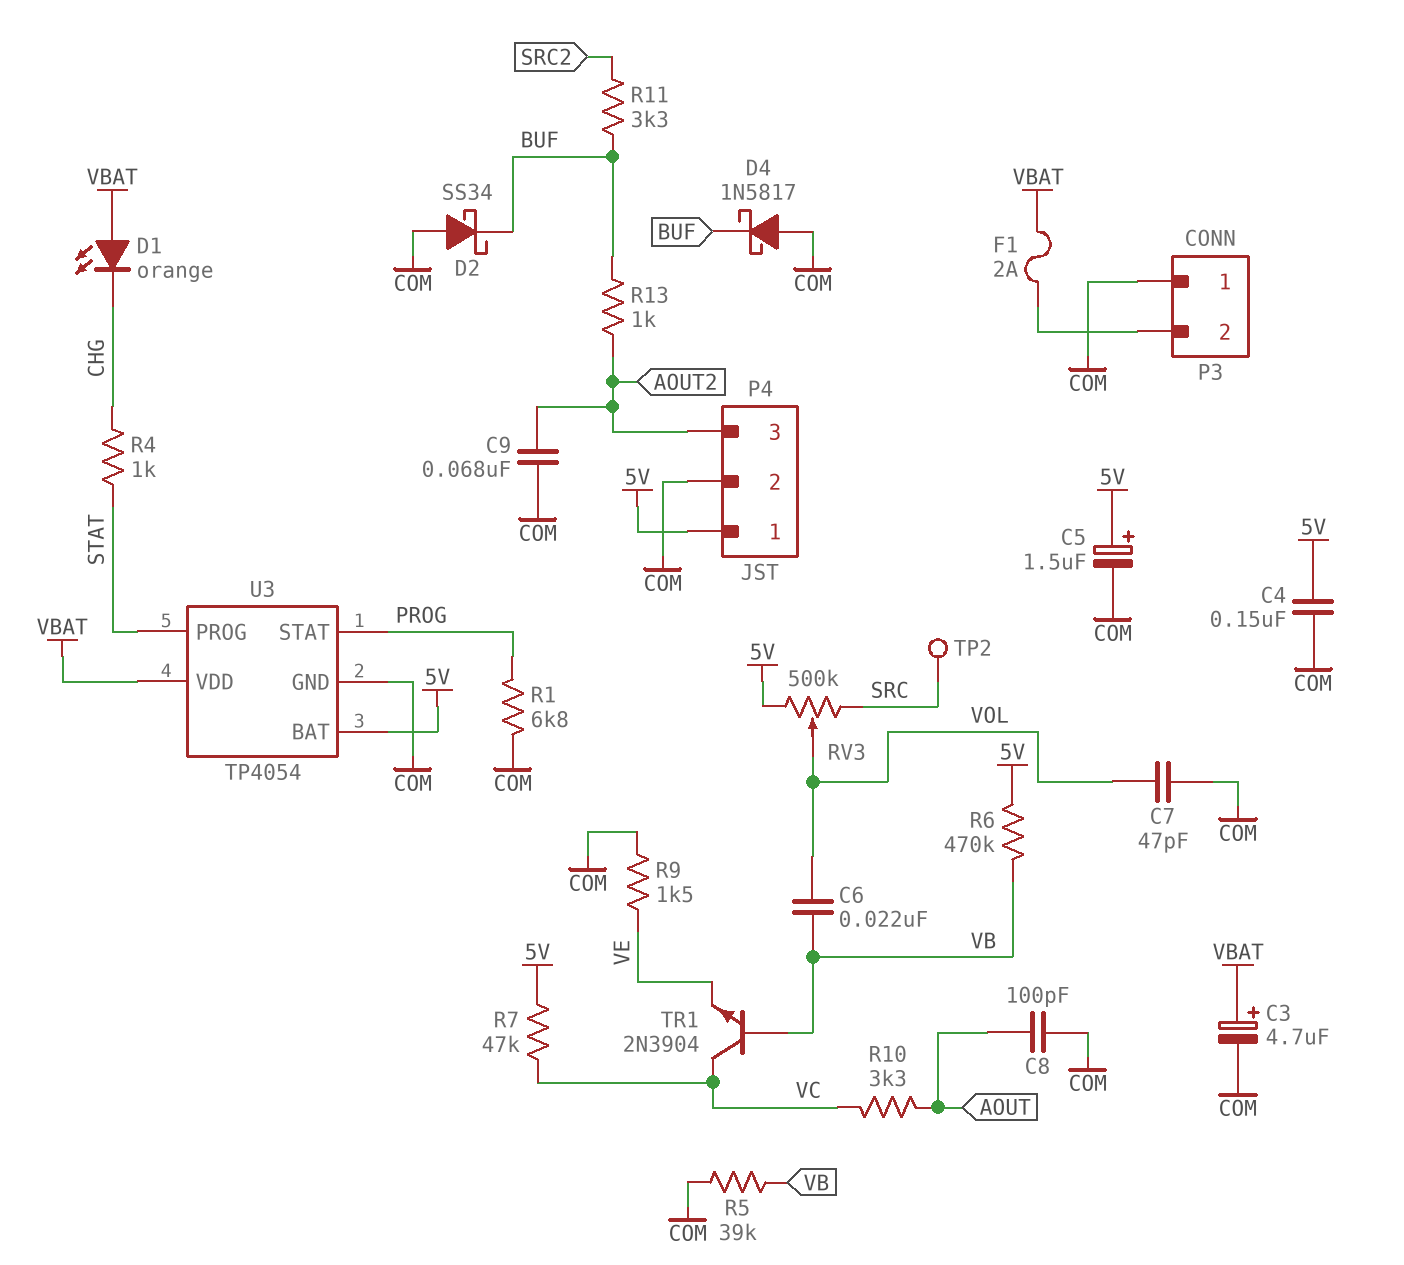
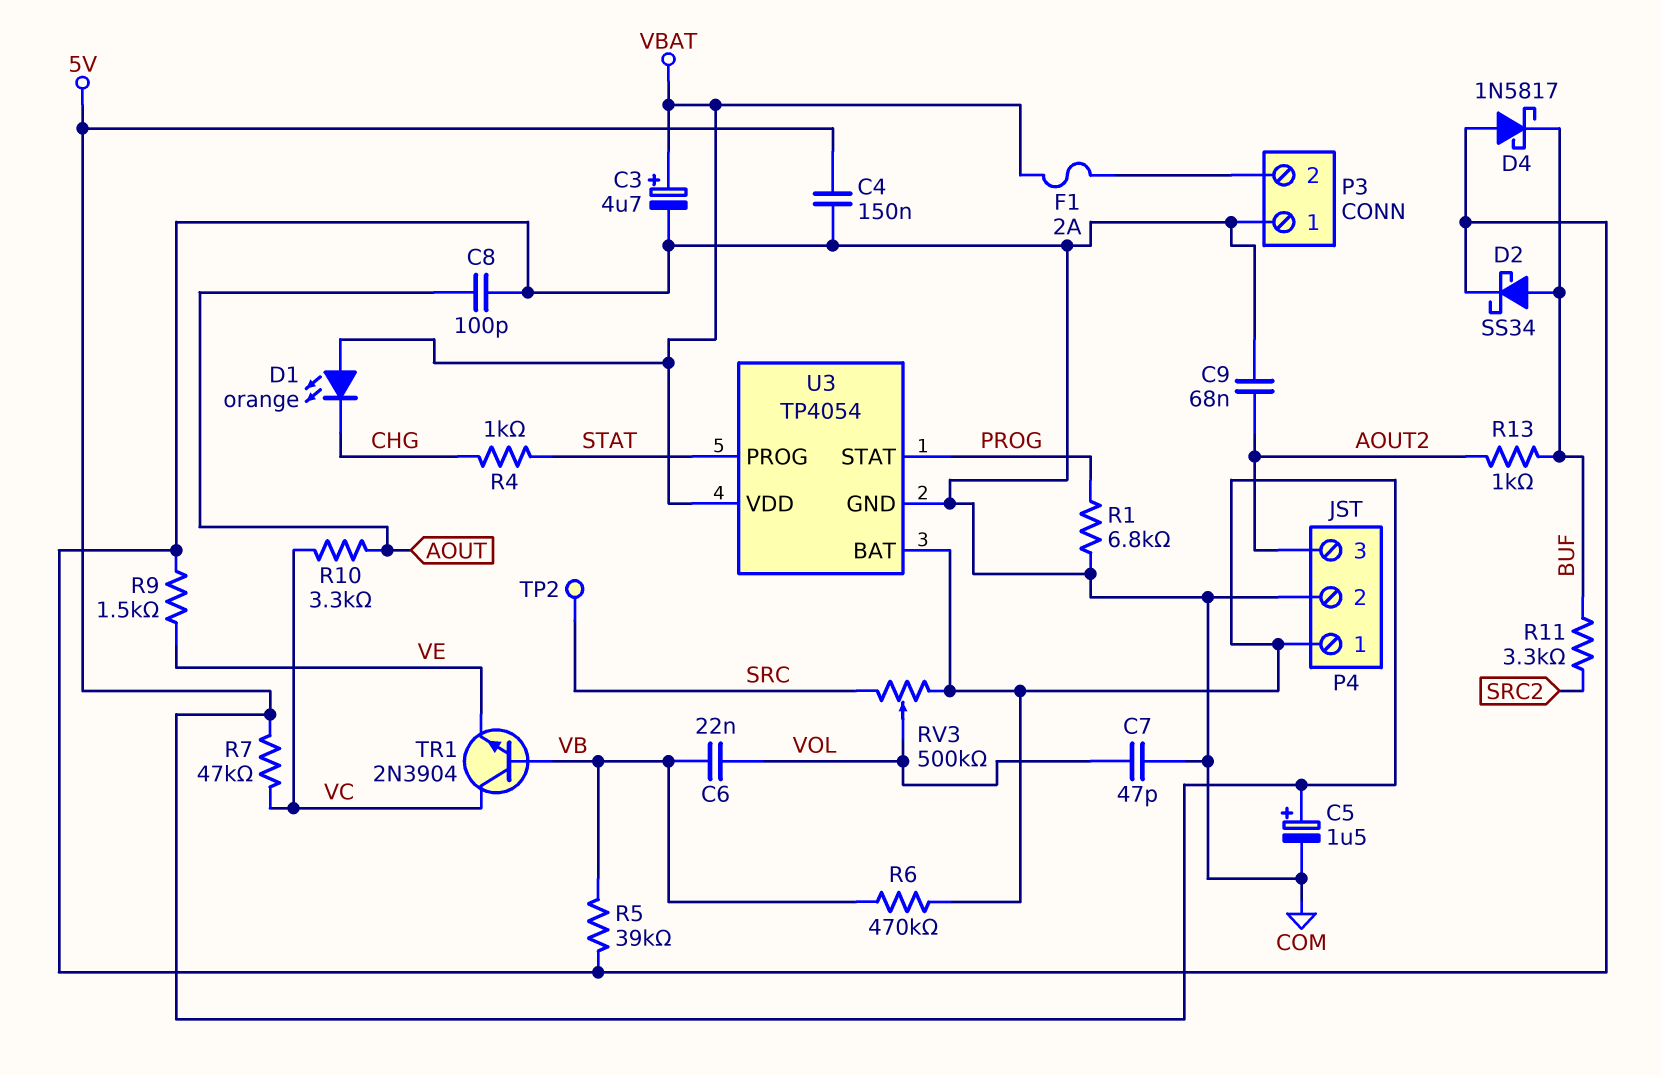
D2: schottky SS34 (A COM, K BUF) -> schottky SS34 (A BUF, K COM)

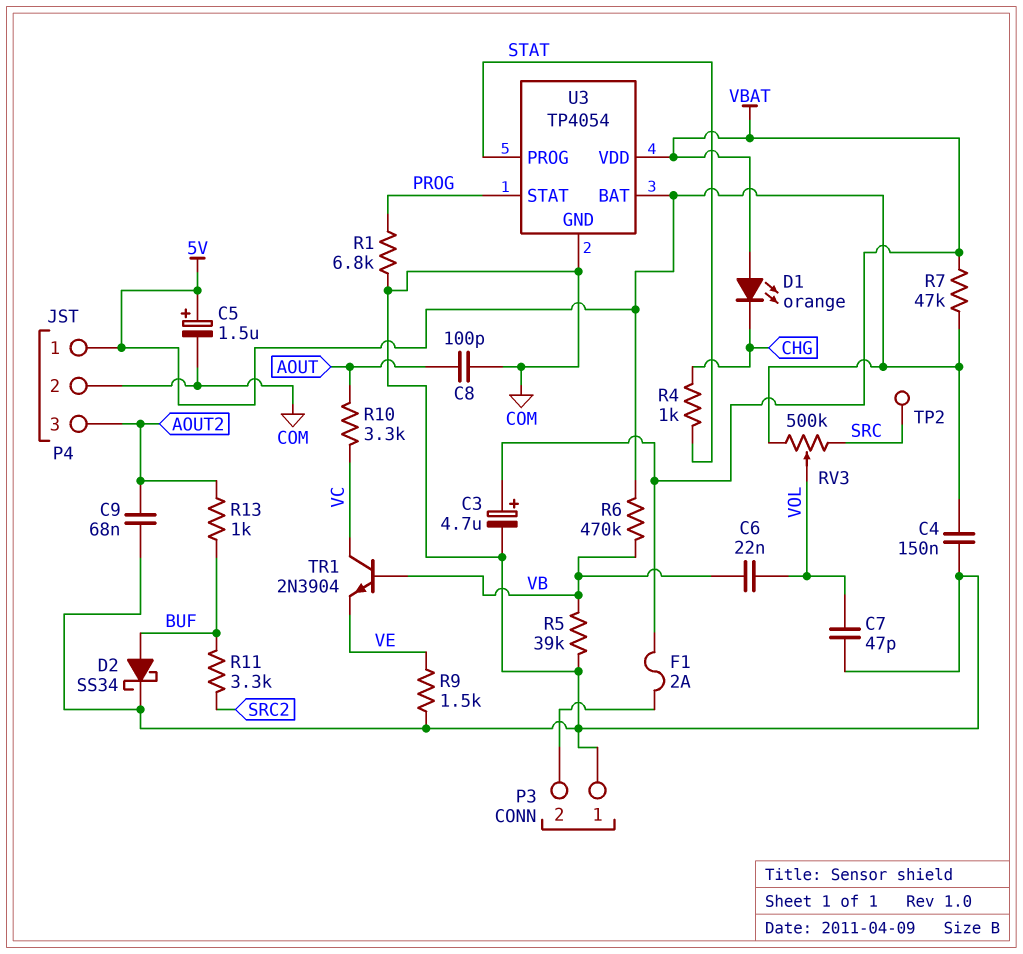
D4: schottky 1N5817 (A COM, K BUF) -> none
R7: 47k (5V, VC) -> 47k (5V, VBAT)

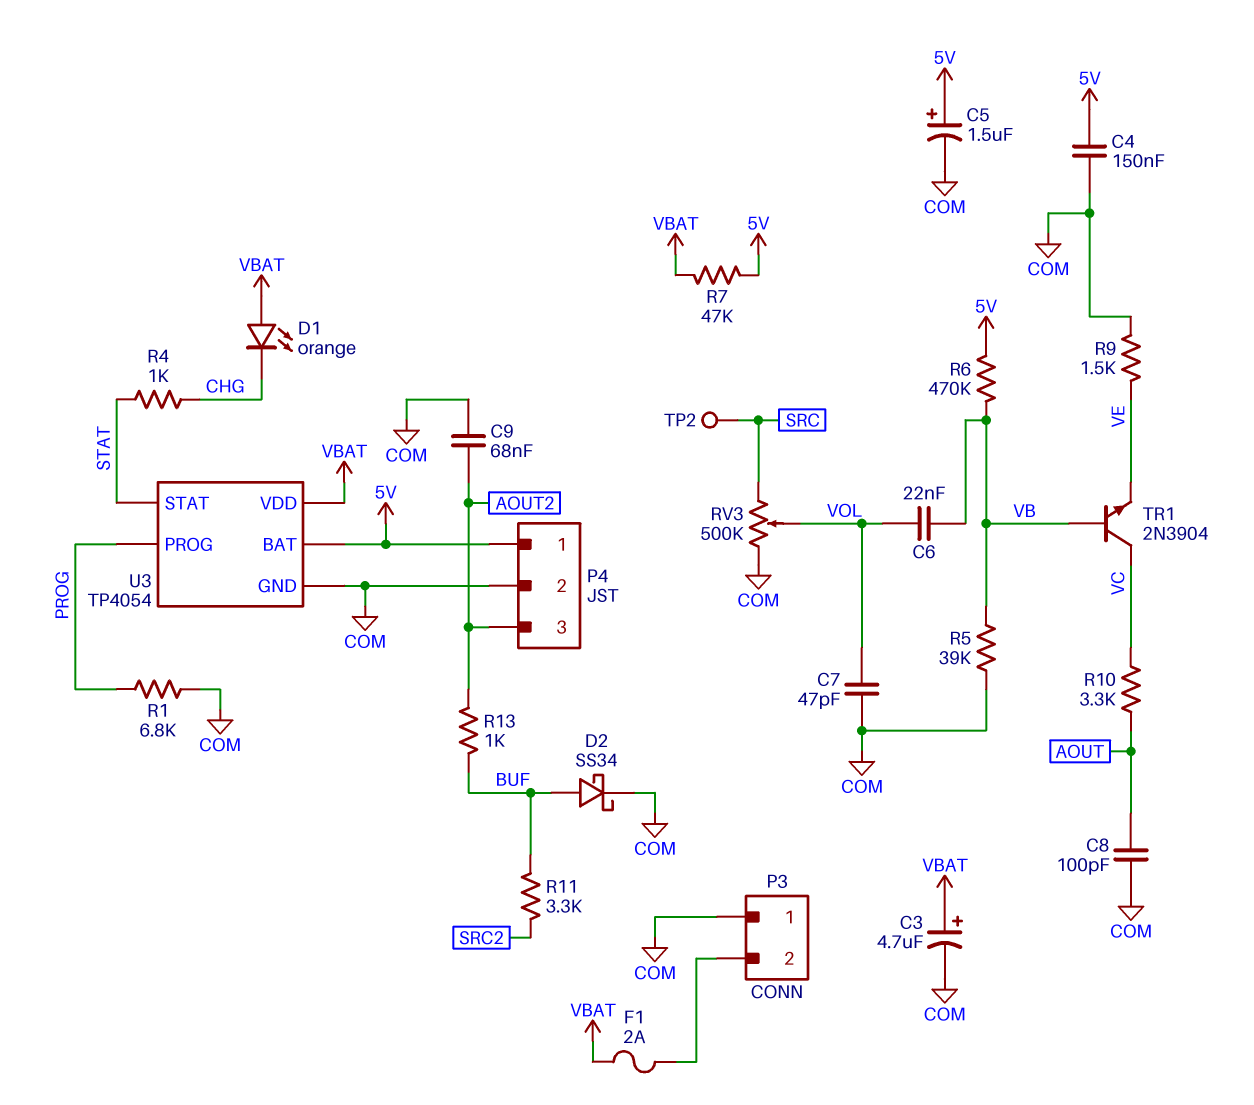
RV3: 500k (5V, SRC, wiper VOL) -> 500k (COM, SRC, wiper VOL)
U3 pin PROG: STAT -> PROG
U3 pin STAT: PROG -> STAT

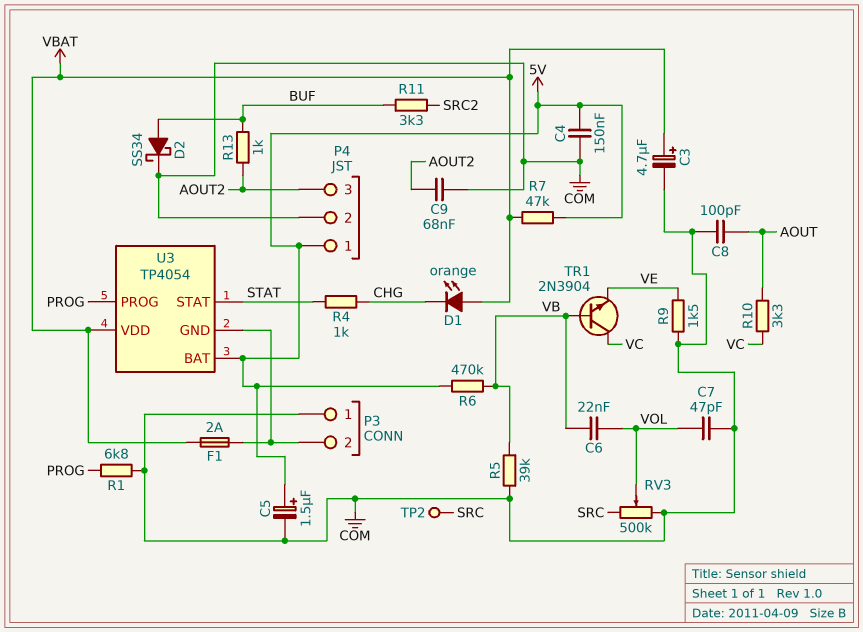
U3 pin GND: COM -> P3/2

